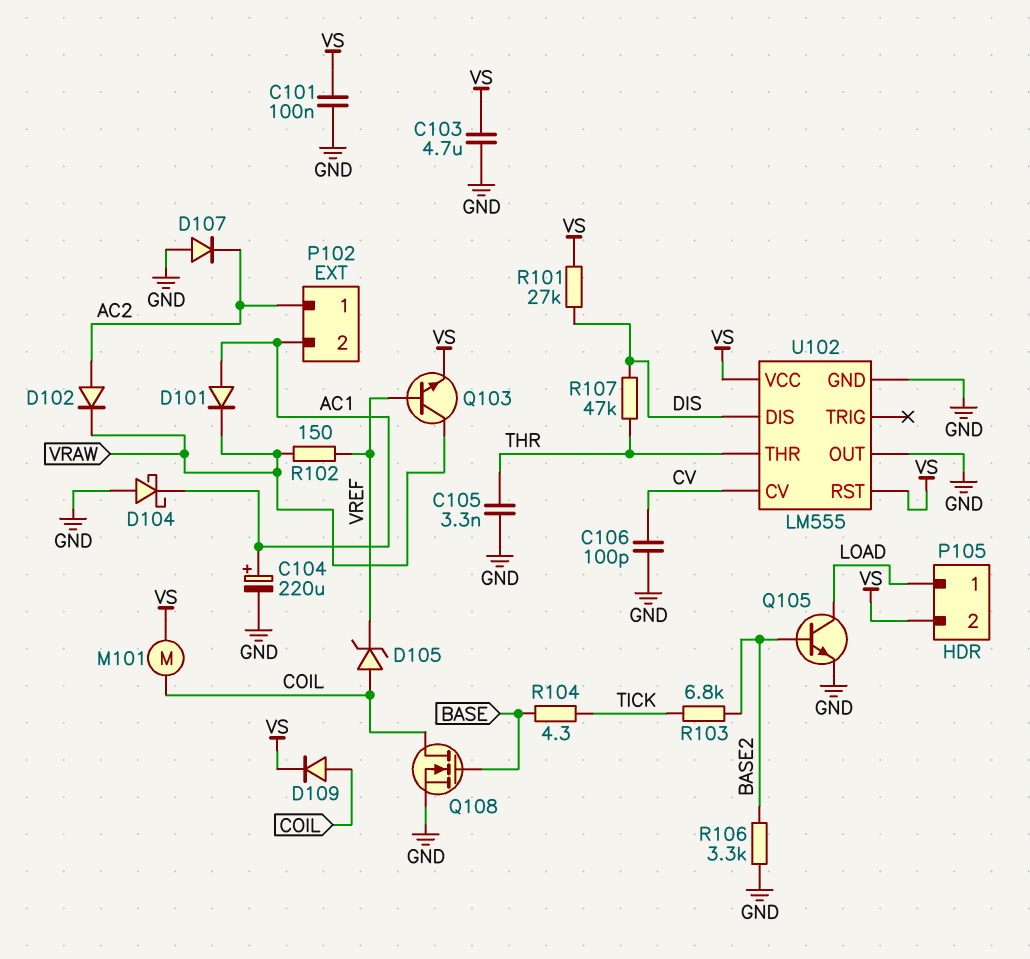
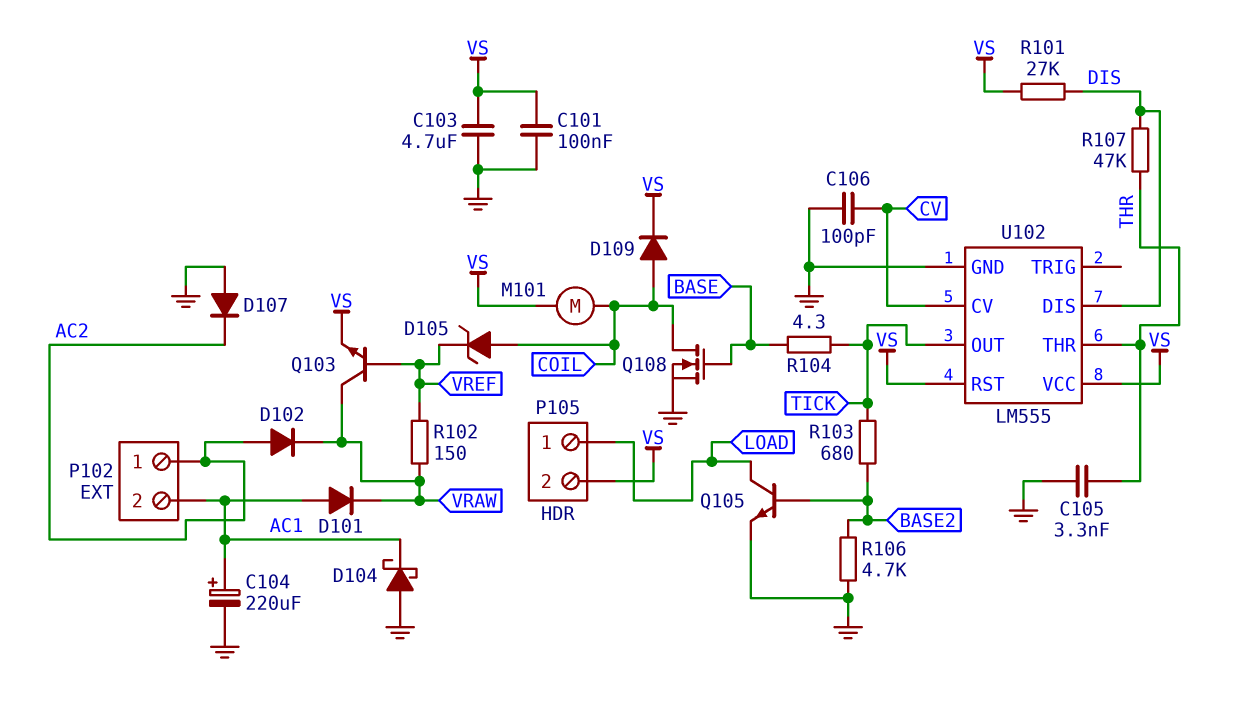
R103: 6.8k (BASE2, TICK) -> 680 (BASE2, TICK)
R106: 3.3k (BASE2, GND) -> 4.7k (BASE2, GND)
U102 pin OUT: GND -> TICK

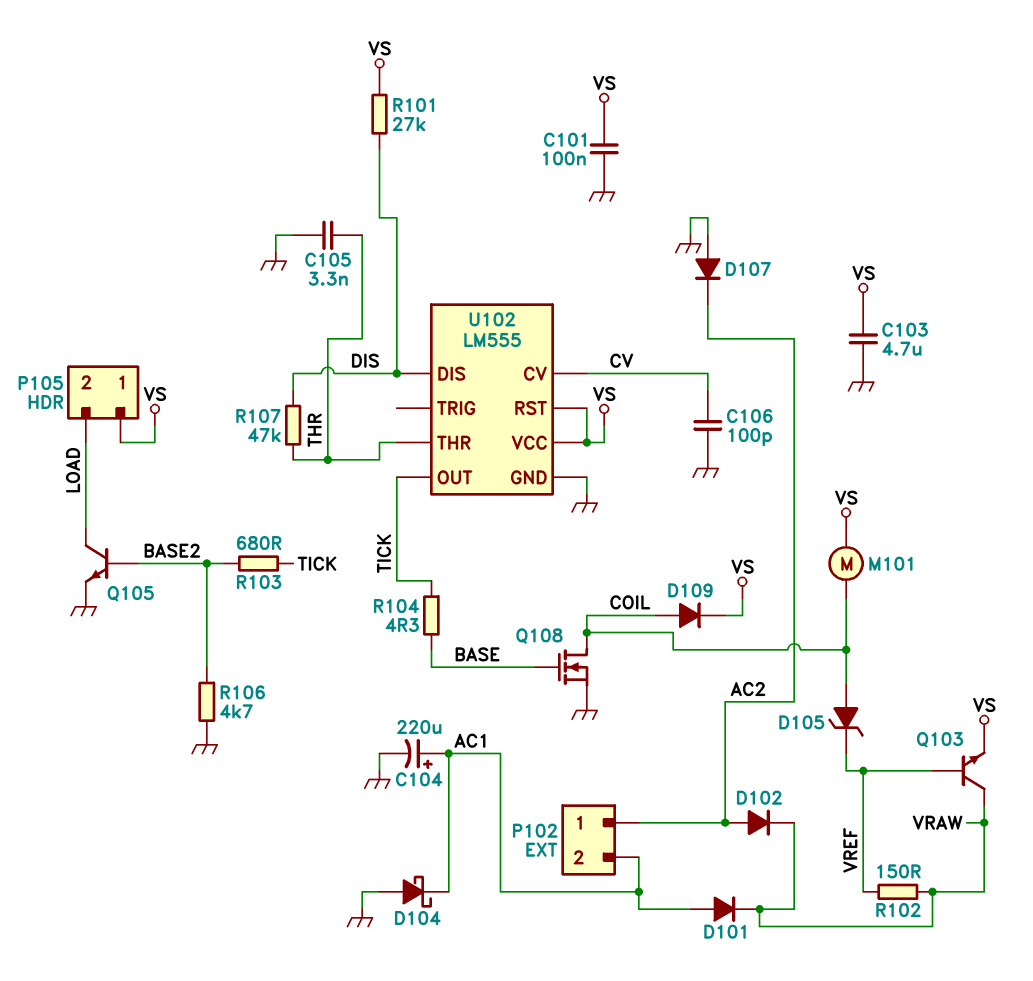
P105 pin 1: LOAD -> VS
P105 pin 2: VS -> LOAD

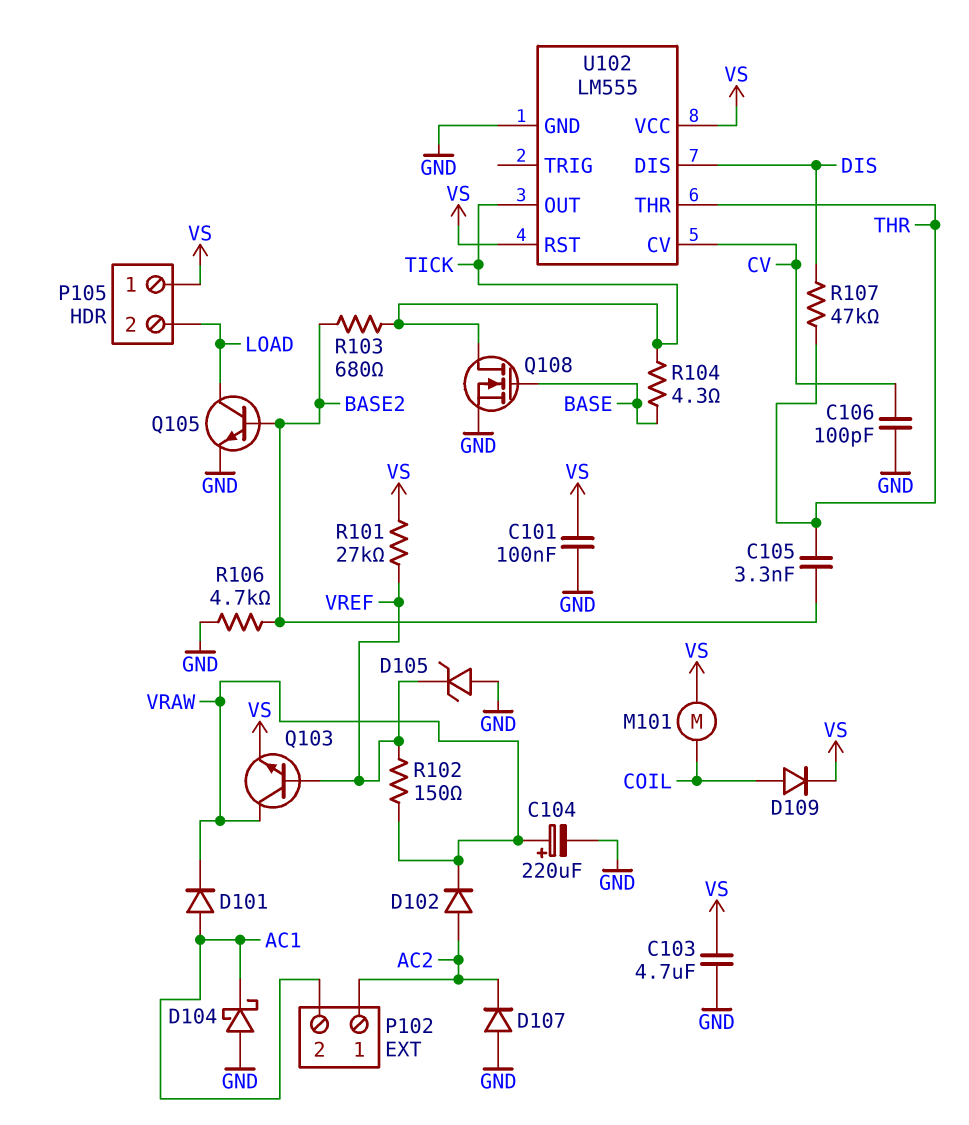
C104: 220uF (plus AC1, minus GND) -> 220uF (plus VRAW, minus GND)
C105: 3.3nF (GND, THR) -> 3.3nF (BASE2, THR)
D105: zener (A COIL, K VREF) -> zener (A GND, K VREF)
Q108: NMOS (G BASE, D COIL, S GND) -> NMOS (G BASE, D TICK, S GND)
R101: 27k (DIS, VS) -> 27k (VREF, VS)

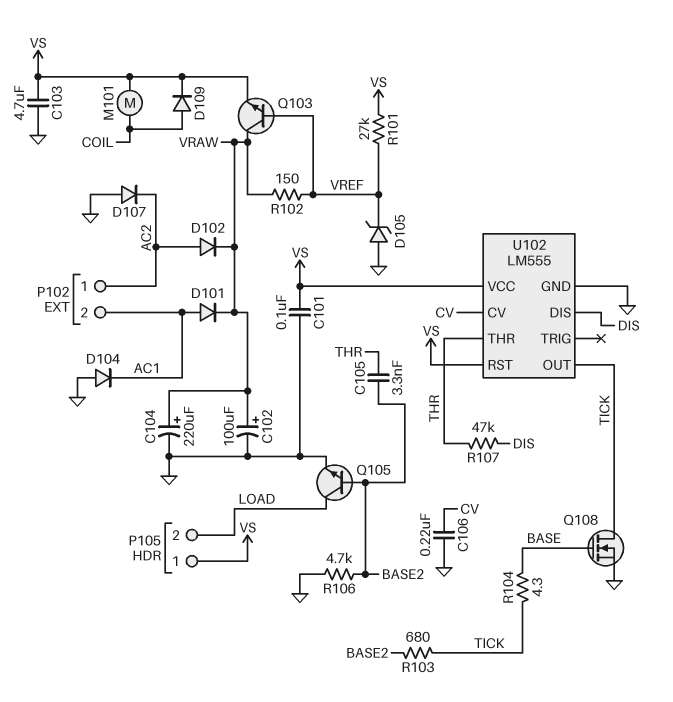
C102: none -> 100uF (plus VRAW, minus GND)
C106: 100pF (CV, GND) -> 220nF (CV, GND)
D104: schottky (A GND, K AC1) -> diode (A GND, K AC1)

